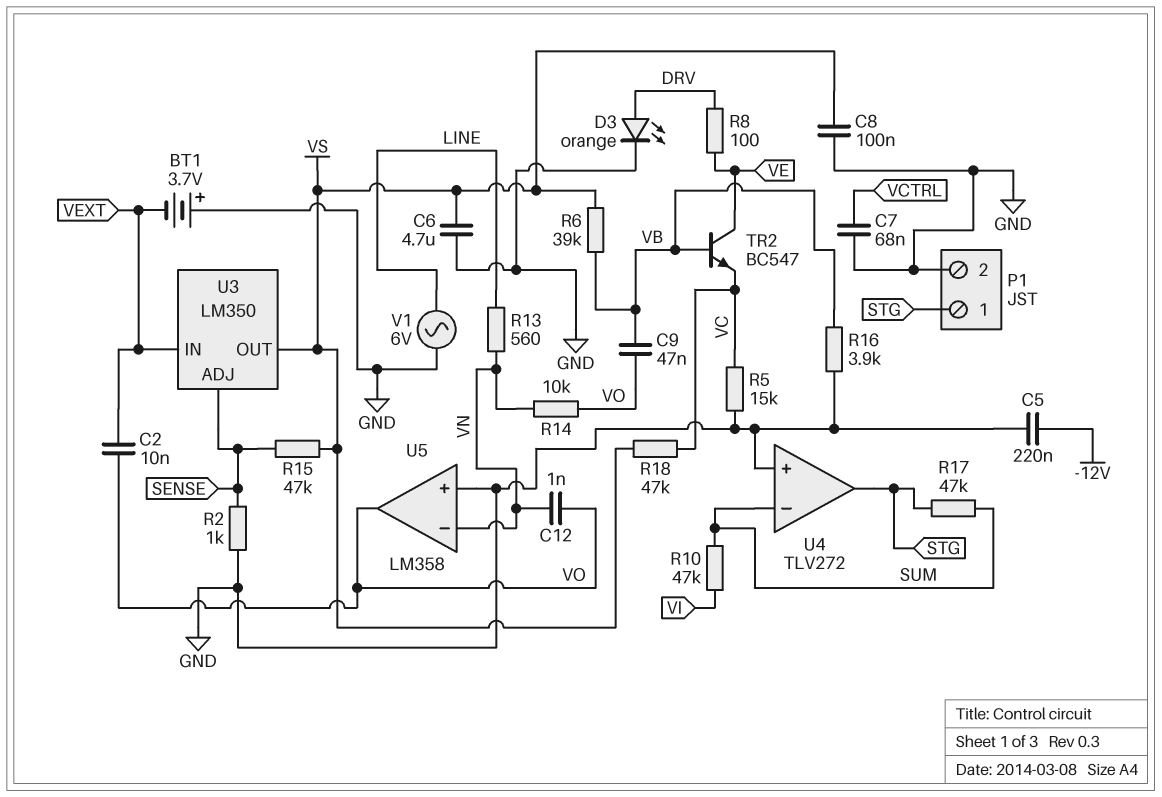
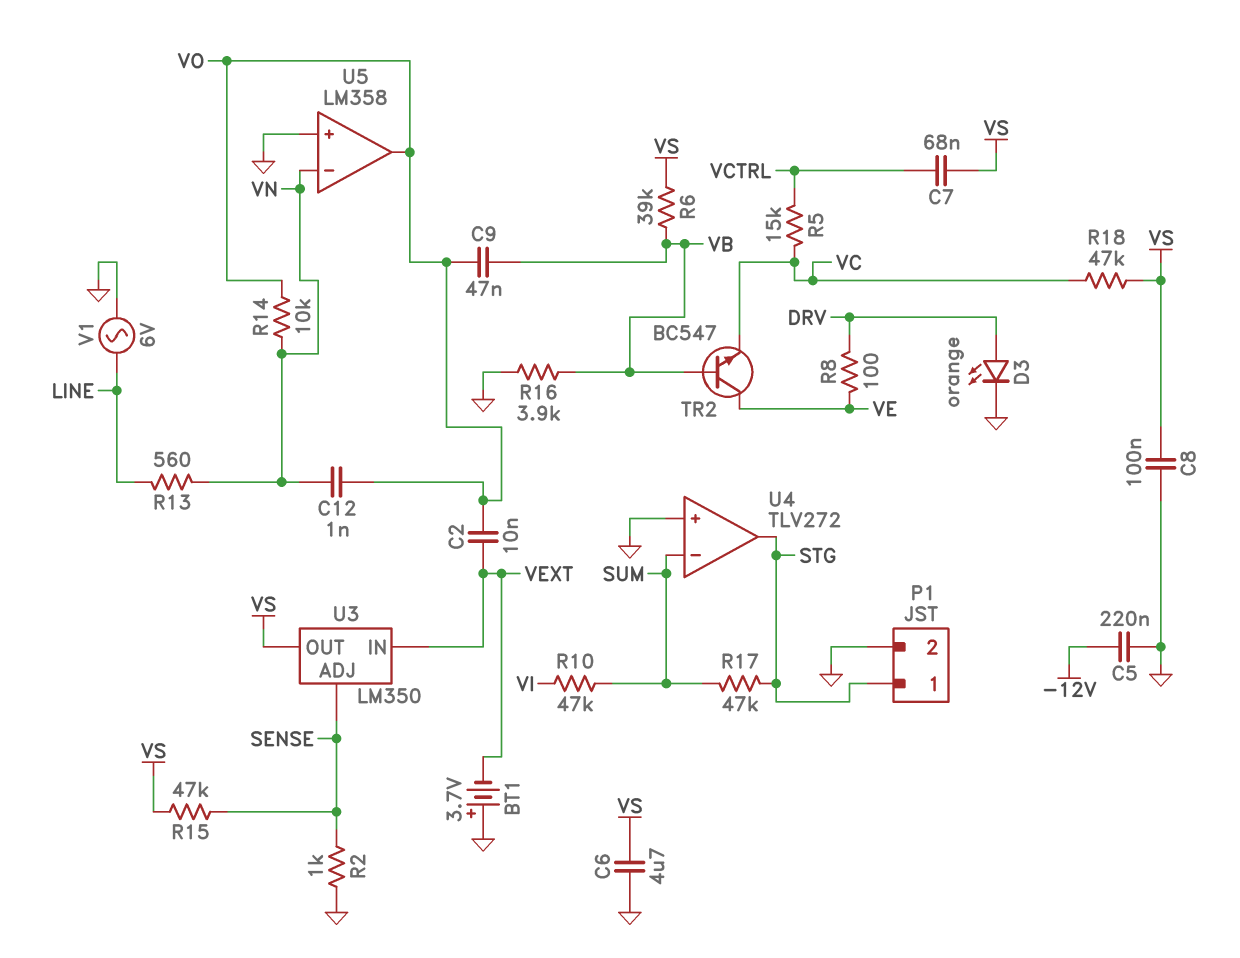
C7: 68nF (GND, VCTRL) -> 68nF (VCTRL, VS)
R5: 15k (GND, VC) -> 15k (VC, VCTRL)

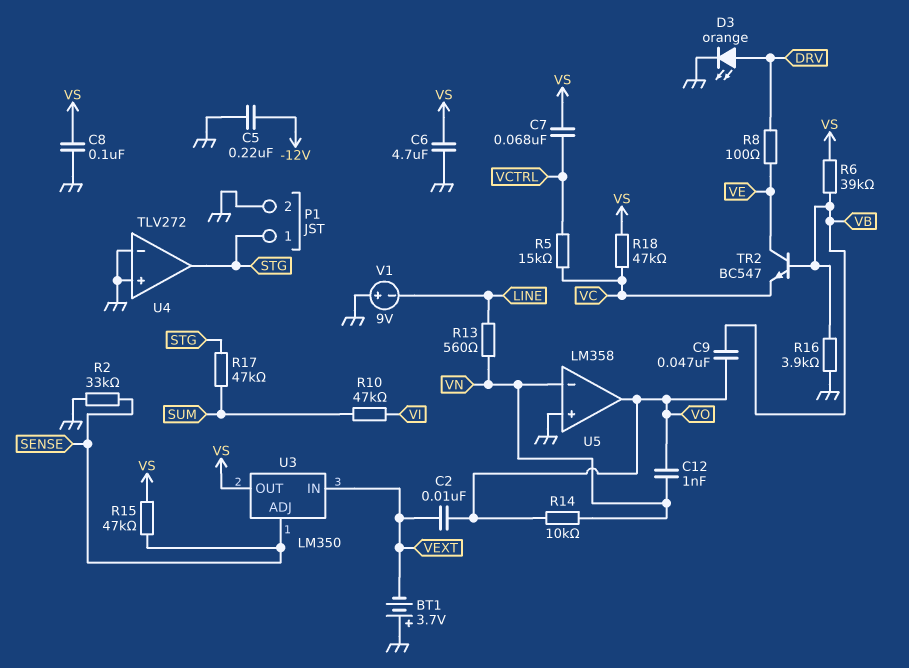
R2: 1k (GND, SENSE) -> 33k (GND, SENSE)
U4 pin in-: SUM -> GND
V1: AC 6V (GND, LINE) -> 9V (plus GND, minus LINE)

